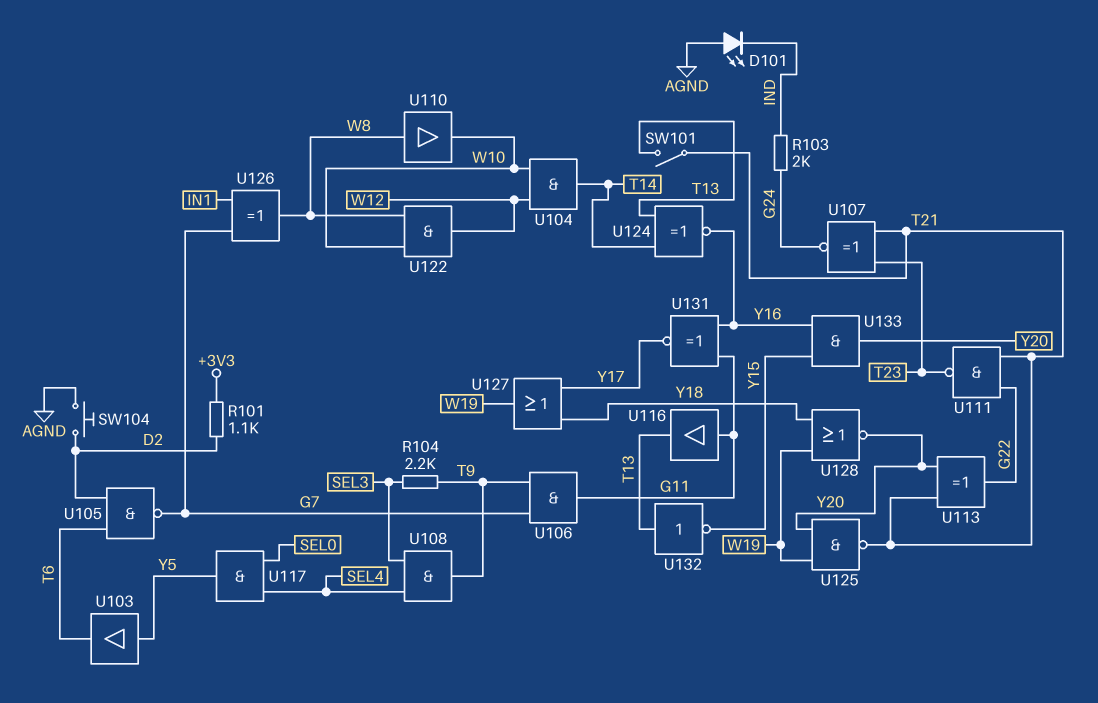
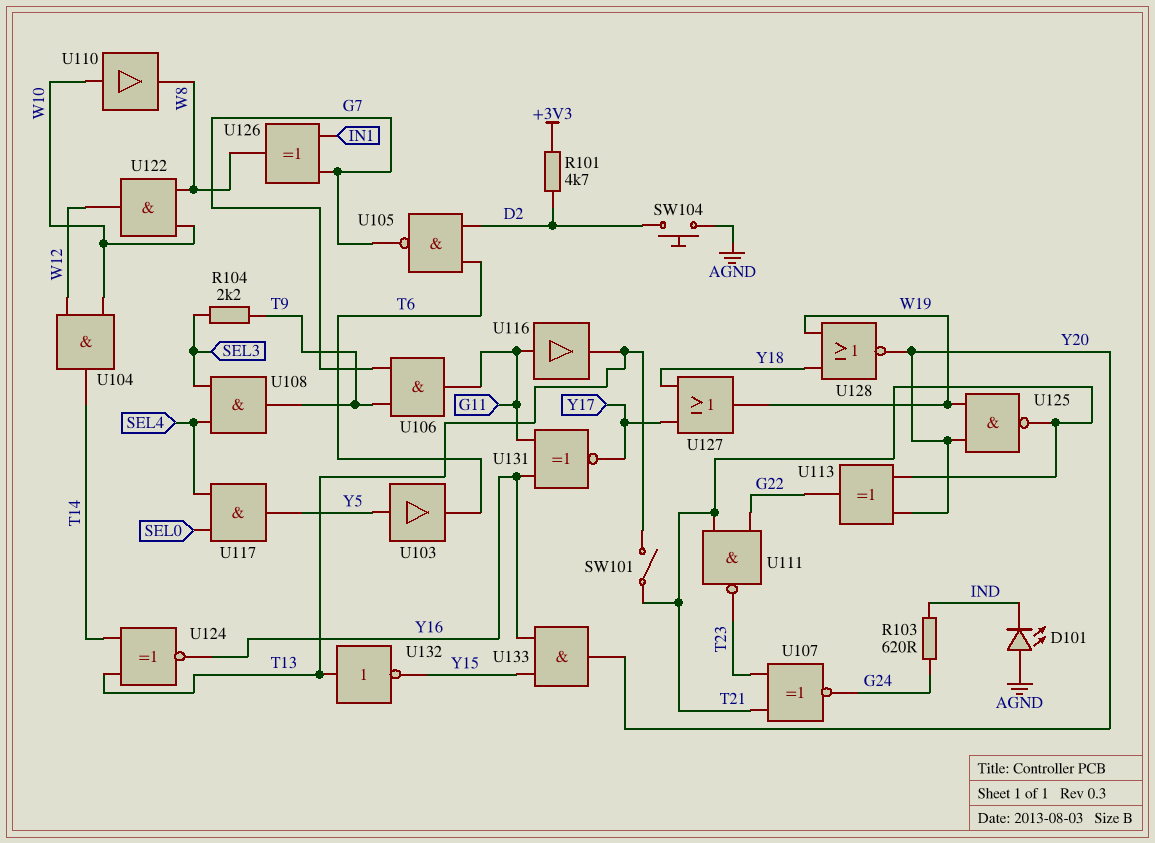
R101: 1.1k (+3V3, D2) -> 4.7k (+3V3, D2)
R103: 2k (G24, IND) -> 620 (G24, IND)
U110: buffer (in W8, out W10) -> buffer (in W10, out W8)

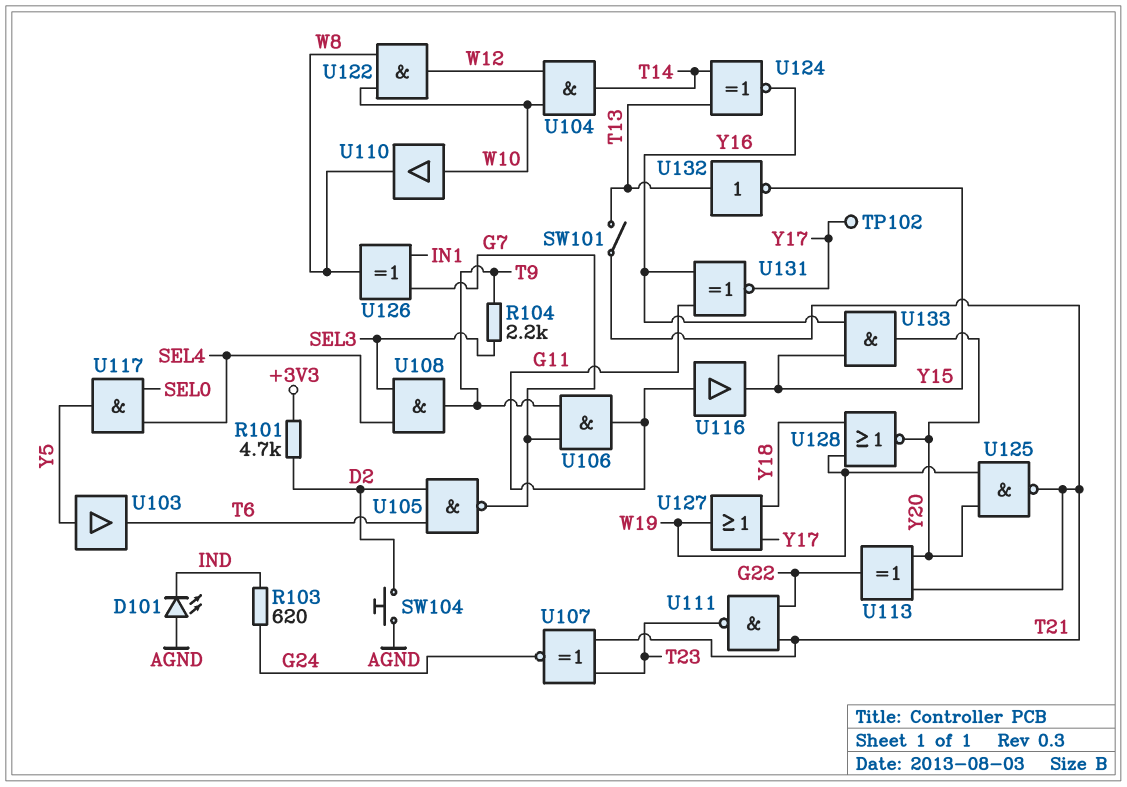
TP102: none -> test point (Y17)
U116: buffer (in G11, out T13) -> buffer (in G11, out Y15)

